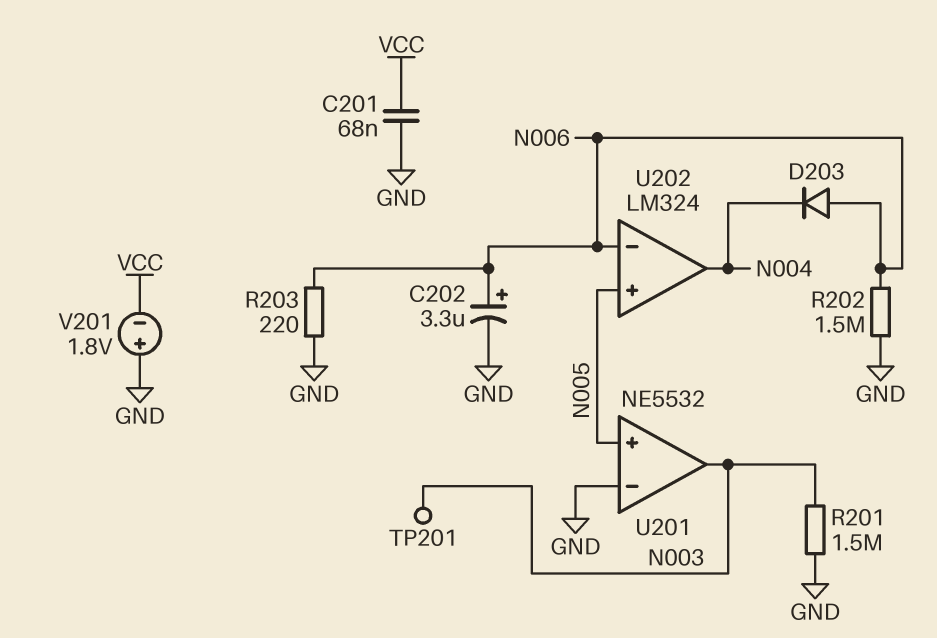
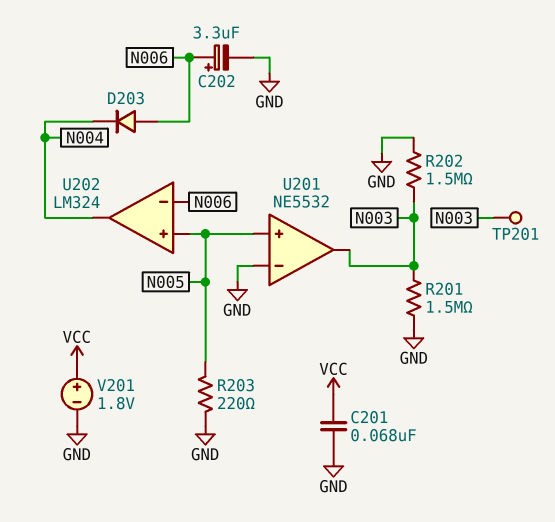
R202: 1.5M (GND, N006) -> 1.5M (GND, N003)
R203: 220 (GND, N006) -> 220 (GND, N005)
V201: 1.8V (plus GND, minus VCC) -> 1.8V (plus VCC, minus GND)

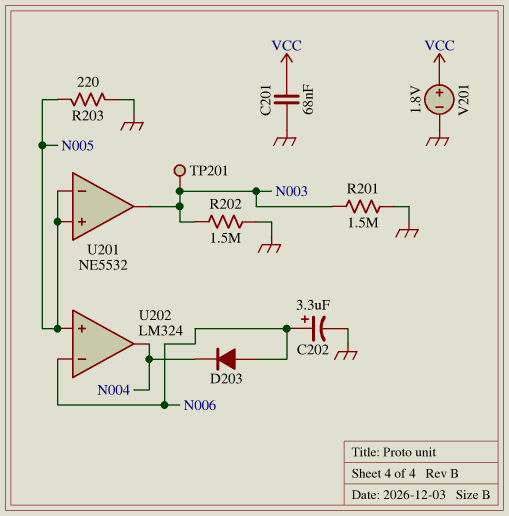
U201 pin in-: GND -> N005

